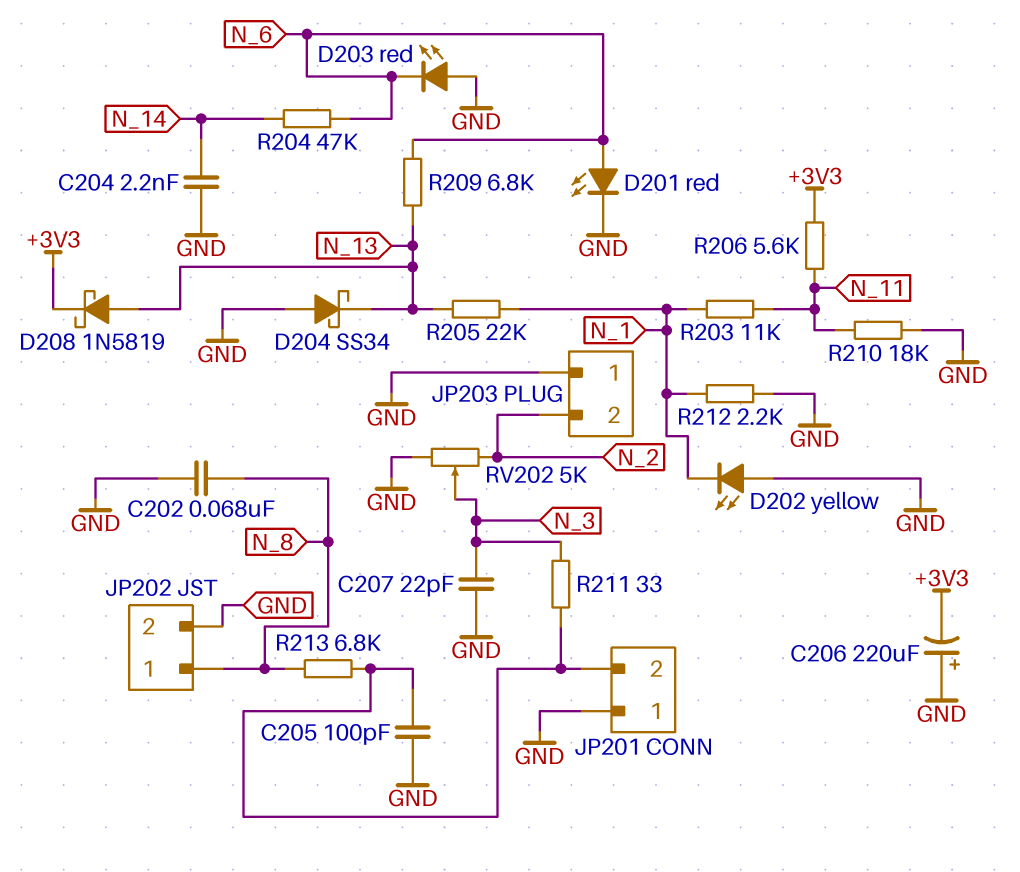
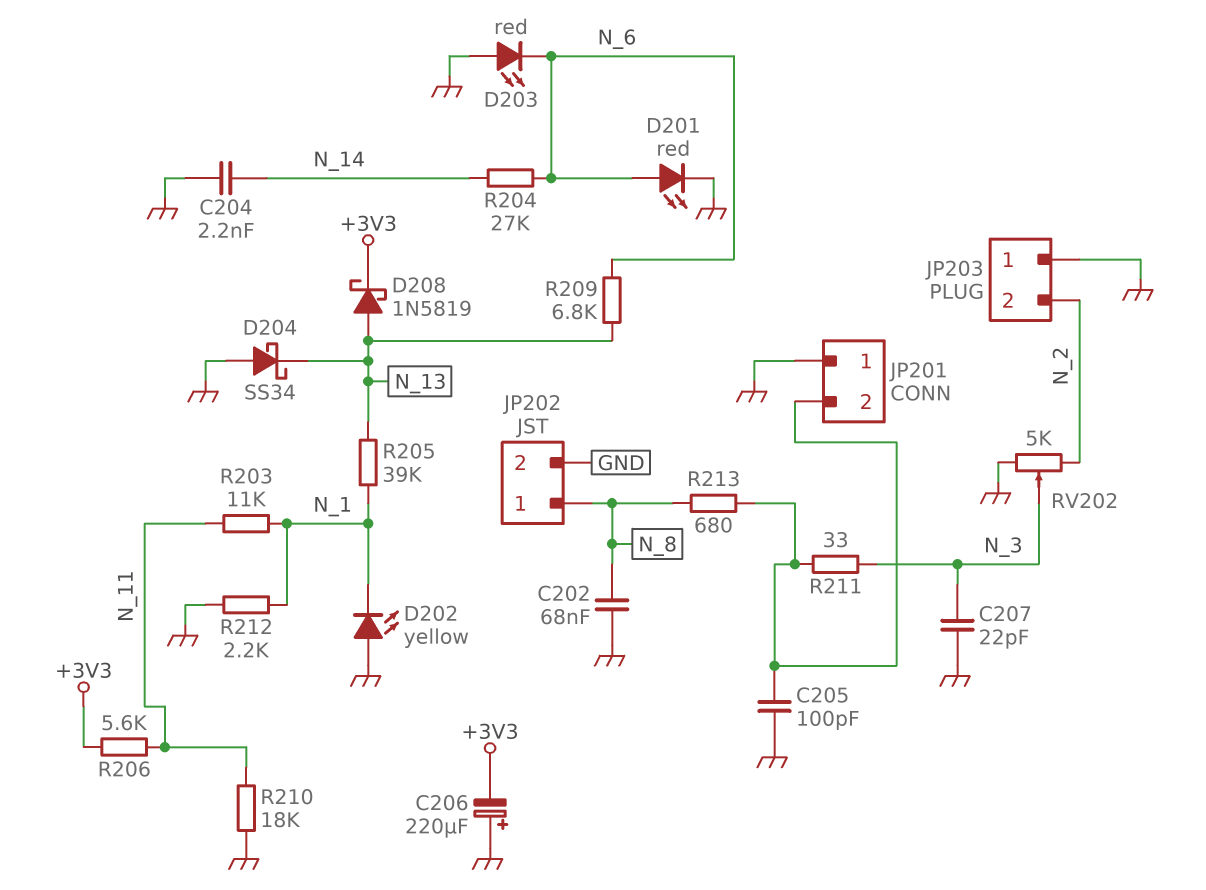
R204: 47k (N_6, N_14) -> 27k (N_6, N_14)
R205: 22k (N_1, N_13) -> 39k (N_1, N_13)
R213: 6.8k (JP201/2, N_8) -> 680 (JP201/2, N_8)

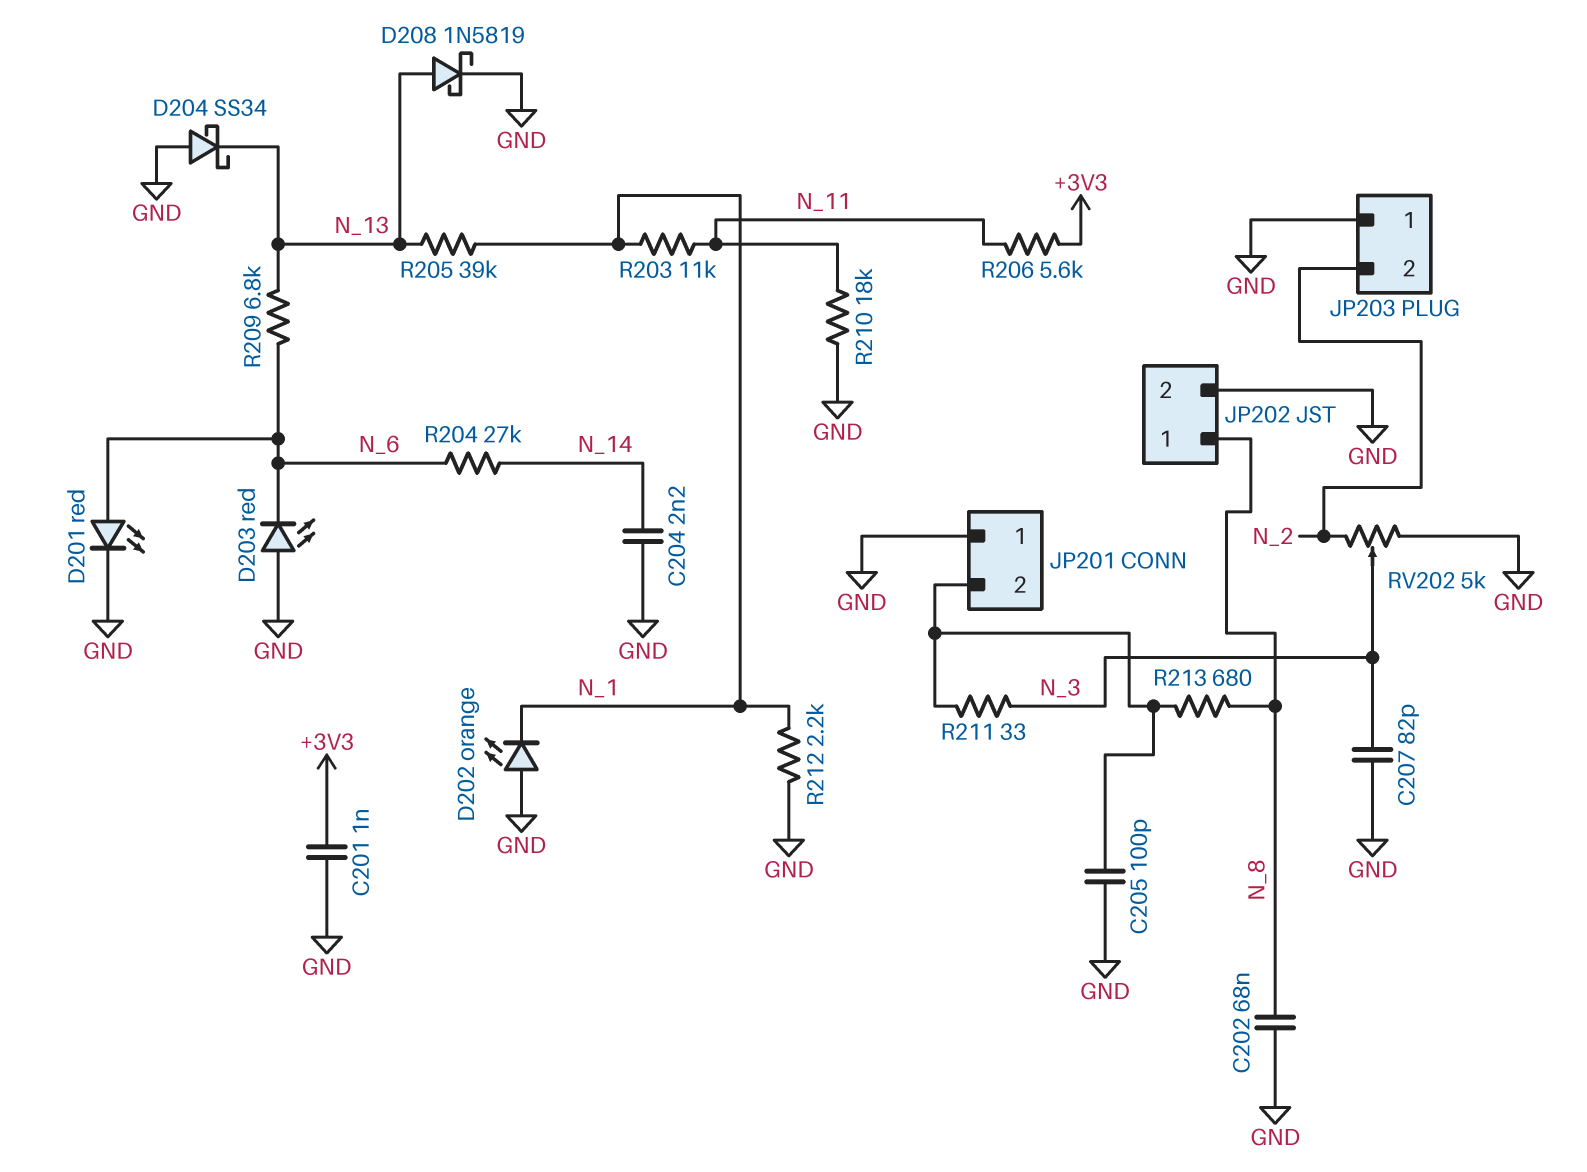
C201: none -> 1nF (+3V3, GND)
C206: 220uF (plus GND, minus +3V3) -> none
C207: 22pF (GND, N_3) -> 82pF (GND, N_3)
D202: LED yellow (A GND, K N_1) -> LED orange (A GND, K N_1)
D208: schottky 1N5819 (A N_13, K +3V3) -> schottky 1N5819 (A N_13, K GND)

